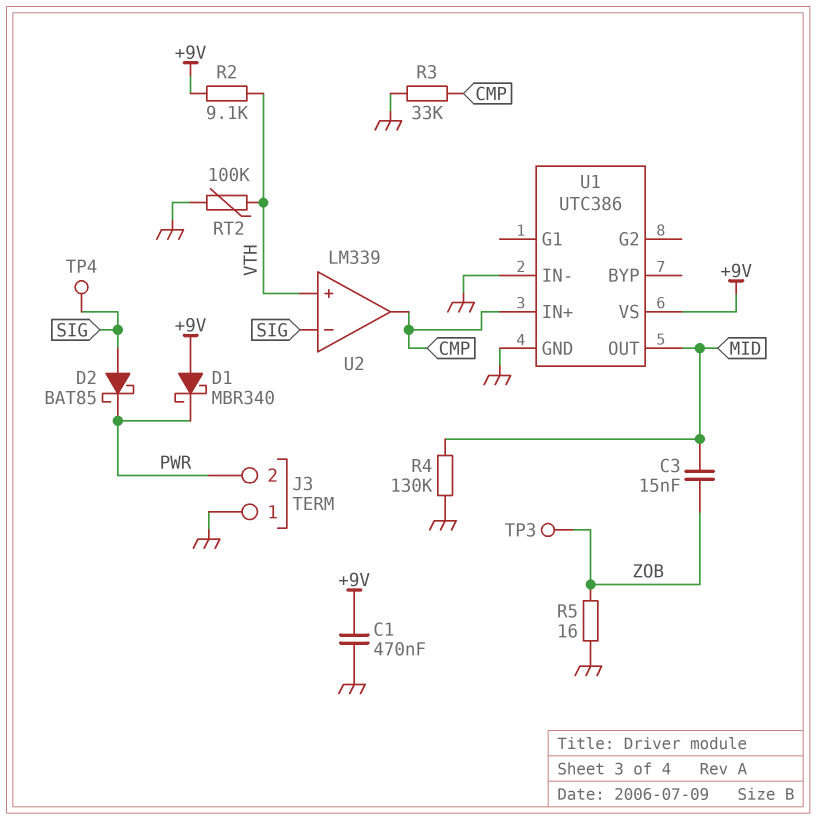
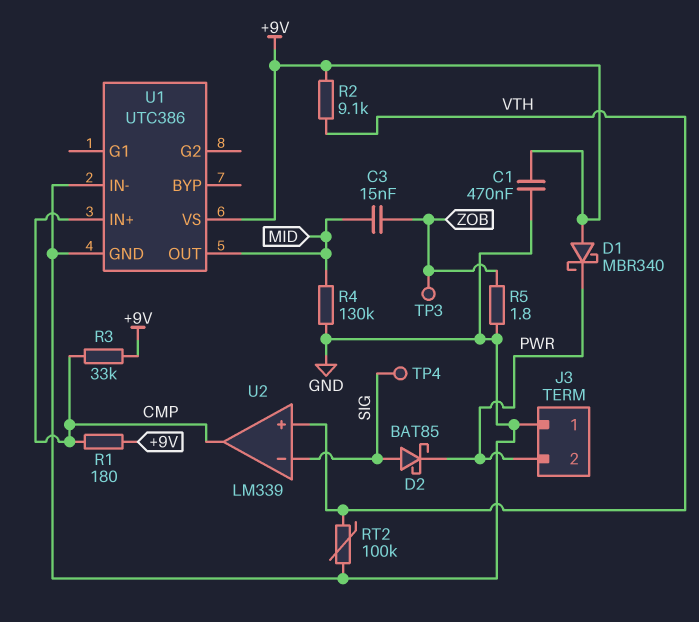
R1: none -> 180 (+9V, CMP)
R3: 33k (CMP, GND) -> 33k (+9V, CMP)
R5: 16 (GND, ZOB) -> 1.8 (GND, ZOB)

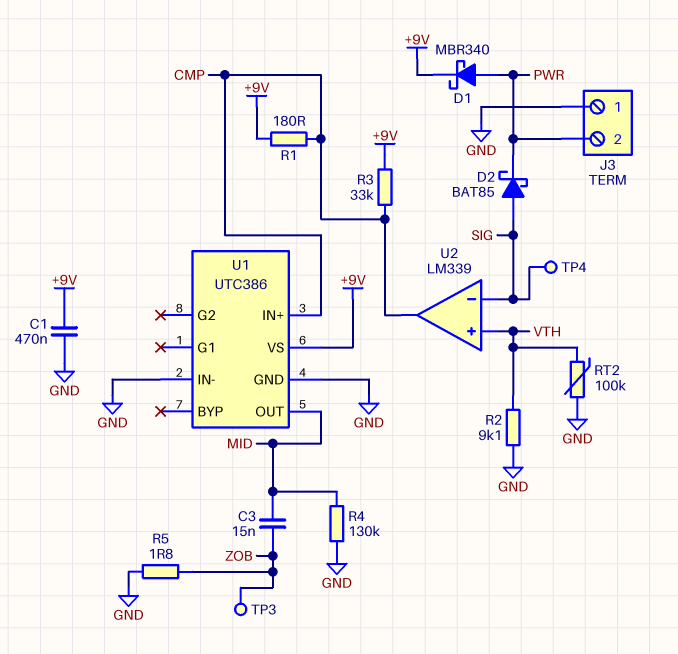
D1: schottky MBR340 (A +9V, K PWR) -> schottky MBR340 (A PWR, K +9V)
R2: 9.1k (+9V, VTH) -> 9.1k (GND, VTH)

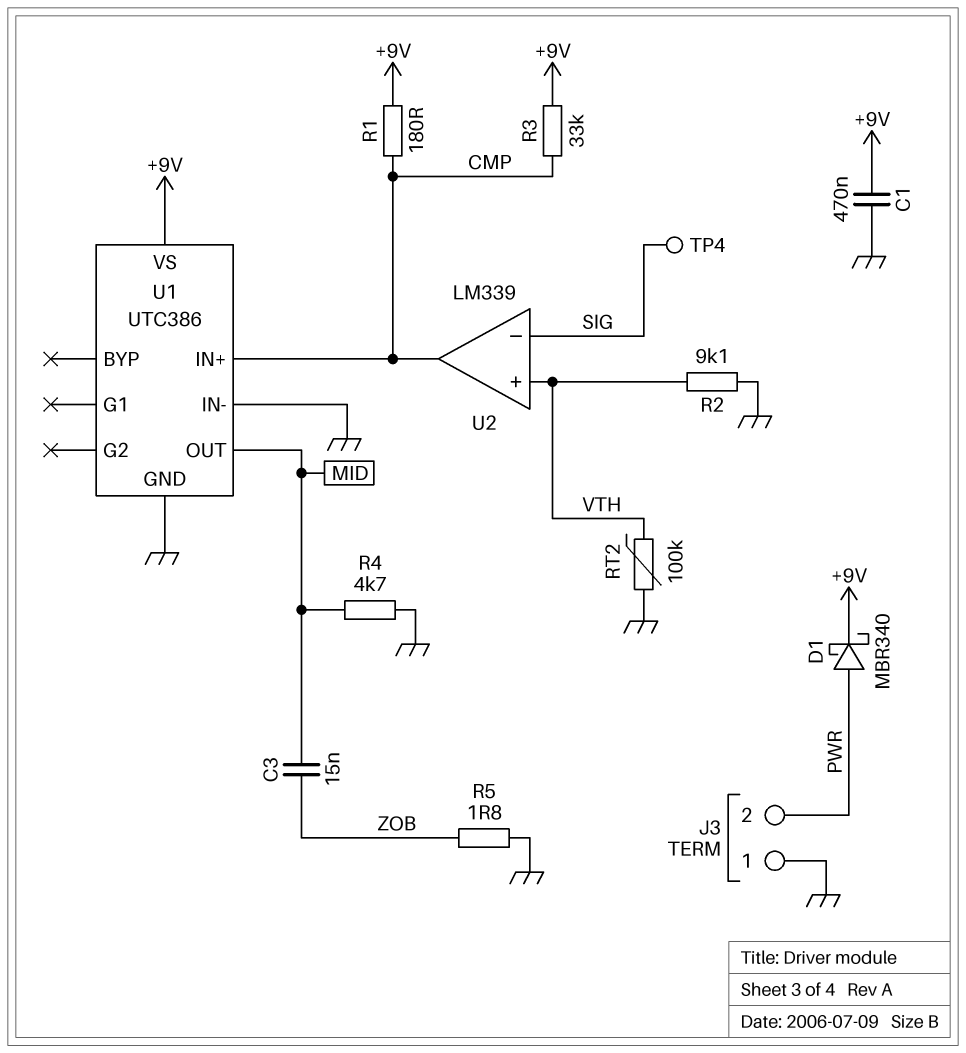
D2: schottky BAT85 (A SIG, K PWR) -> none
R4: 130k (GND, MID) -> 4.7k (GND, MID)
TP3: test point (ZOB) -> none

